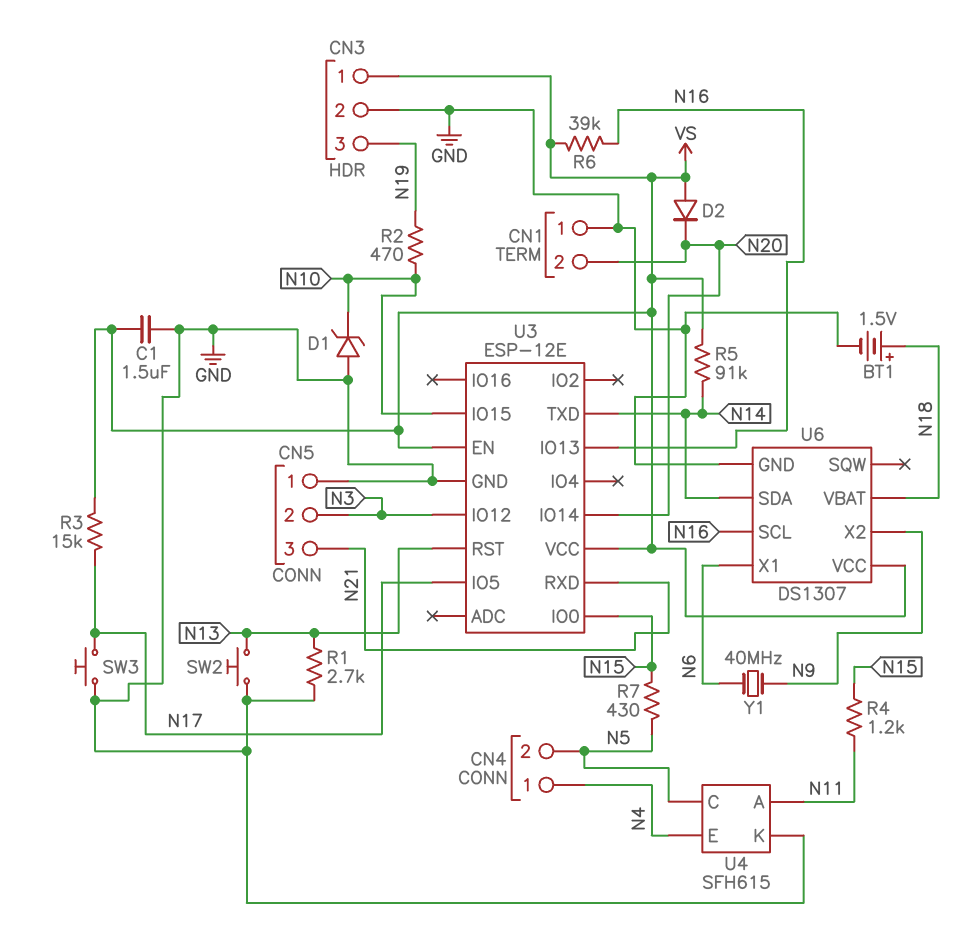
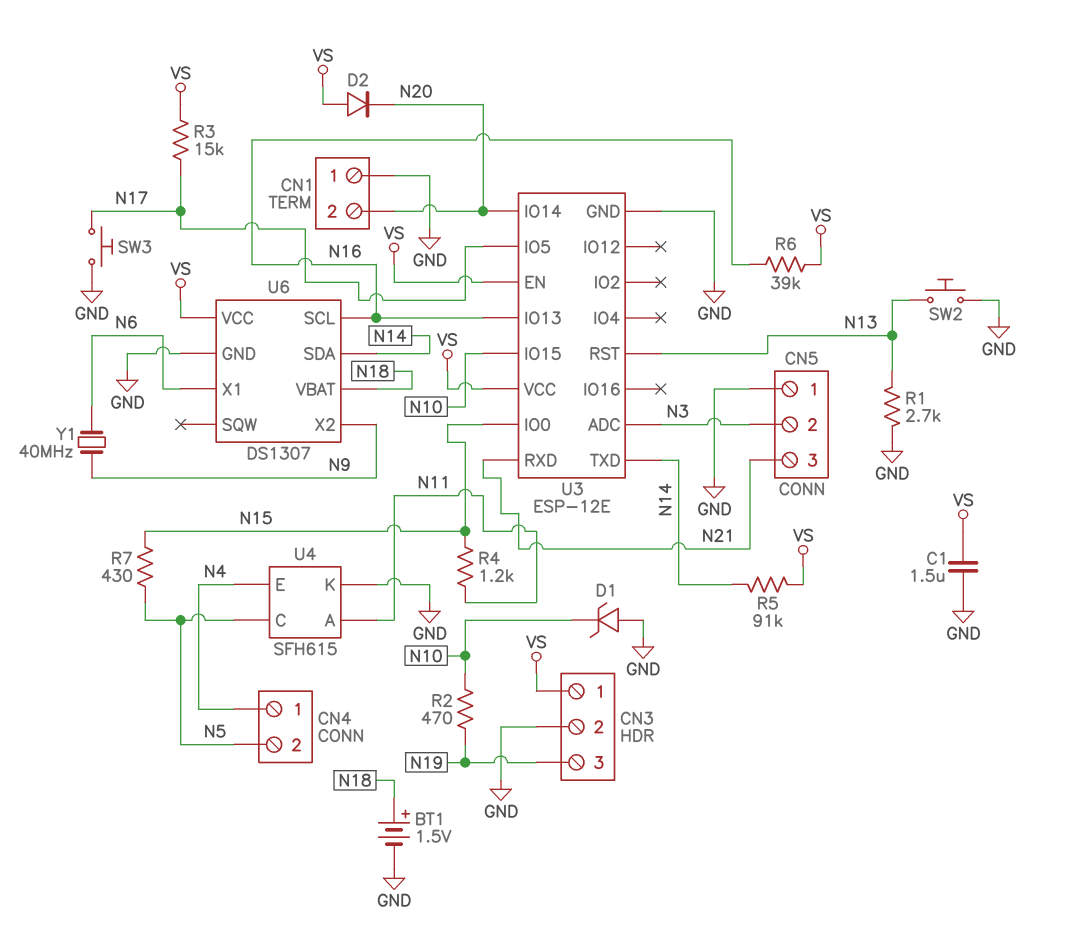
U3 pin ADC: none -> N3
U3 pin IO12: N3 -> none

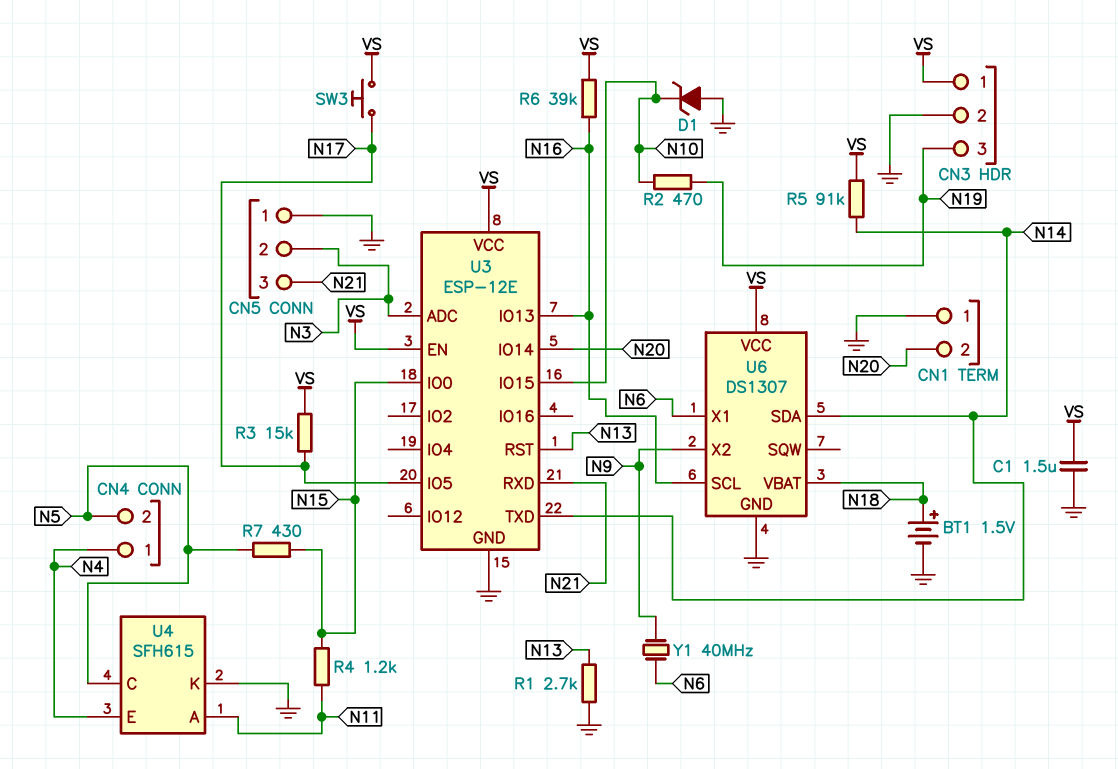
D2: diode (A VS, K N20) -> none
SW2: button (GND, N13) -> none
SW3: button (GND, N17) -> button (N17, VS)

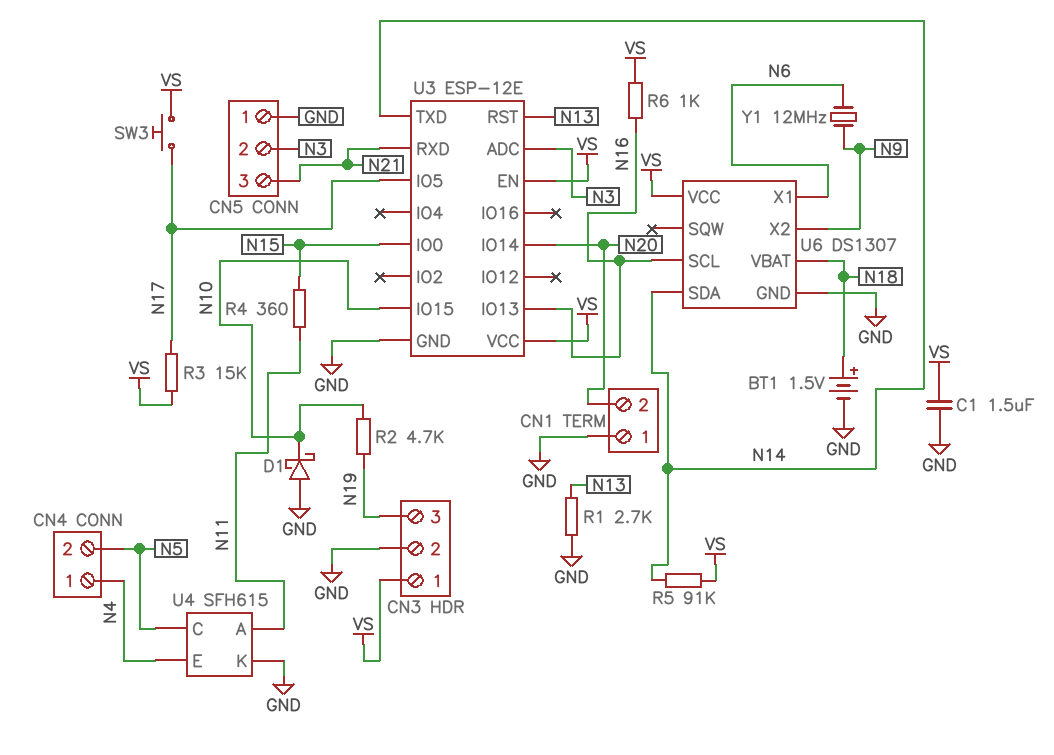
D1: zener (A GND, K N10) -> schottky (A GND, K N10)
R2: 470 (N10, N19) -> 4.7k (N10, N19)
R4: 1.2k (N11, N15) -> 360 (N11, N15)
R6: 39k (N16, VS) -> 1k (N16, VS)
R7: 430 (N5, N15) -> none
Y1: 40MHz (N6, N9) -> 12MHz (N6, N9)

